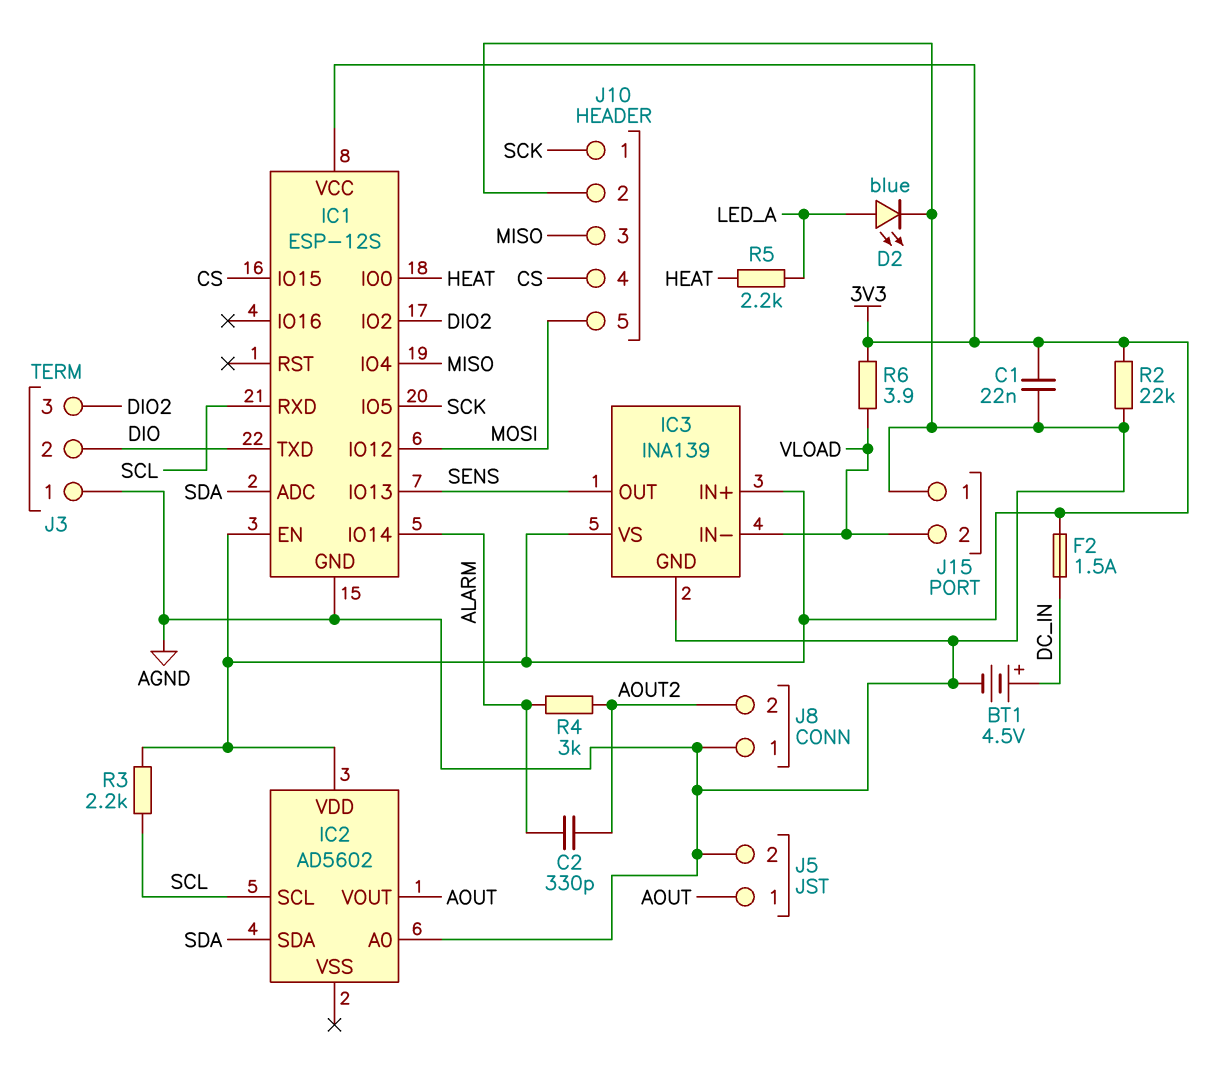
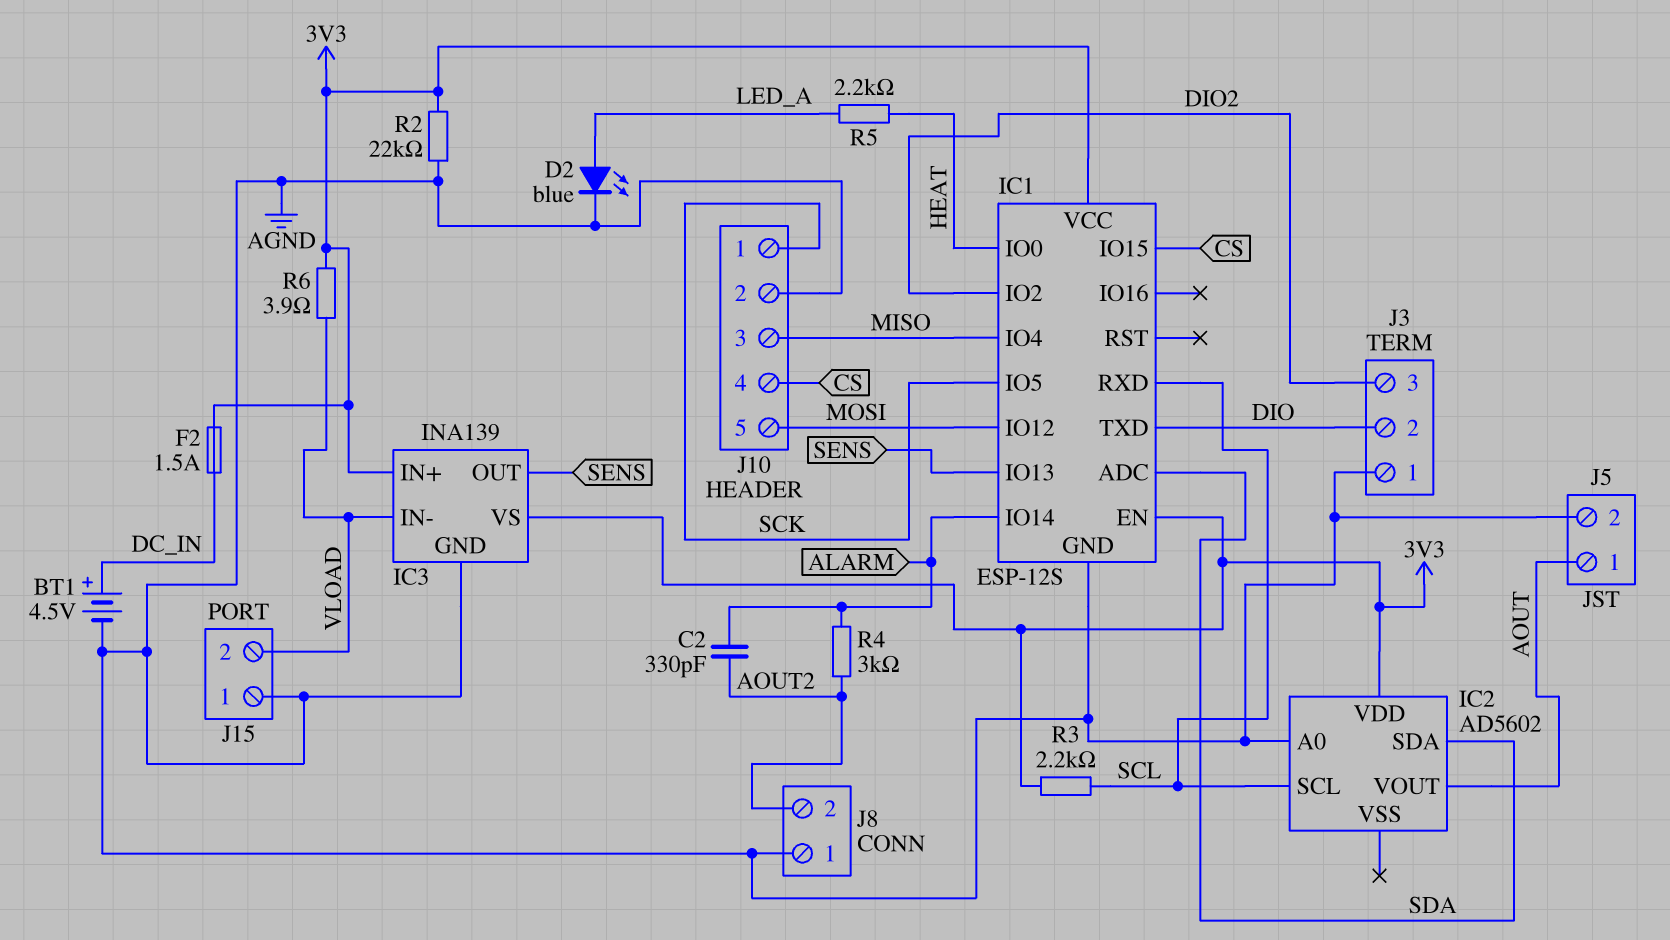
C1: 22nF (3V3, AGND) -> none

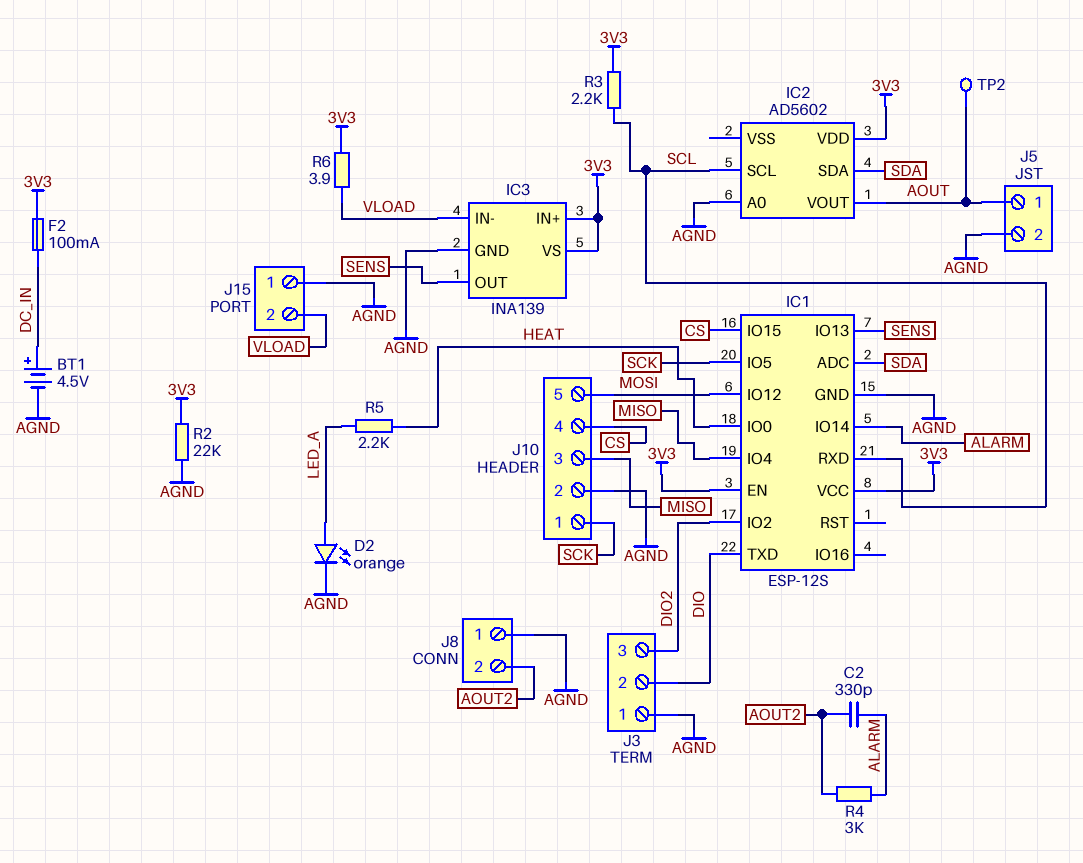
D2: LED blue (A LED_A, K AGND) -> LED orange (A LED_A, K AGND)
F2: 1.5A (3V3, DC_IN) -> 100mA (3V3, DC_IN)
TP2: none -> test point (AOUT)

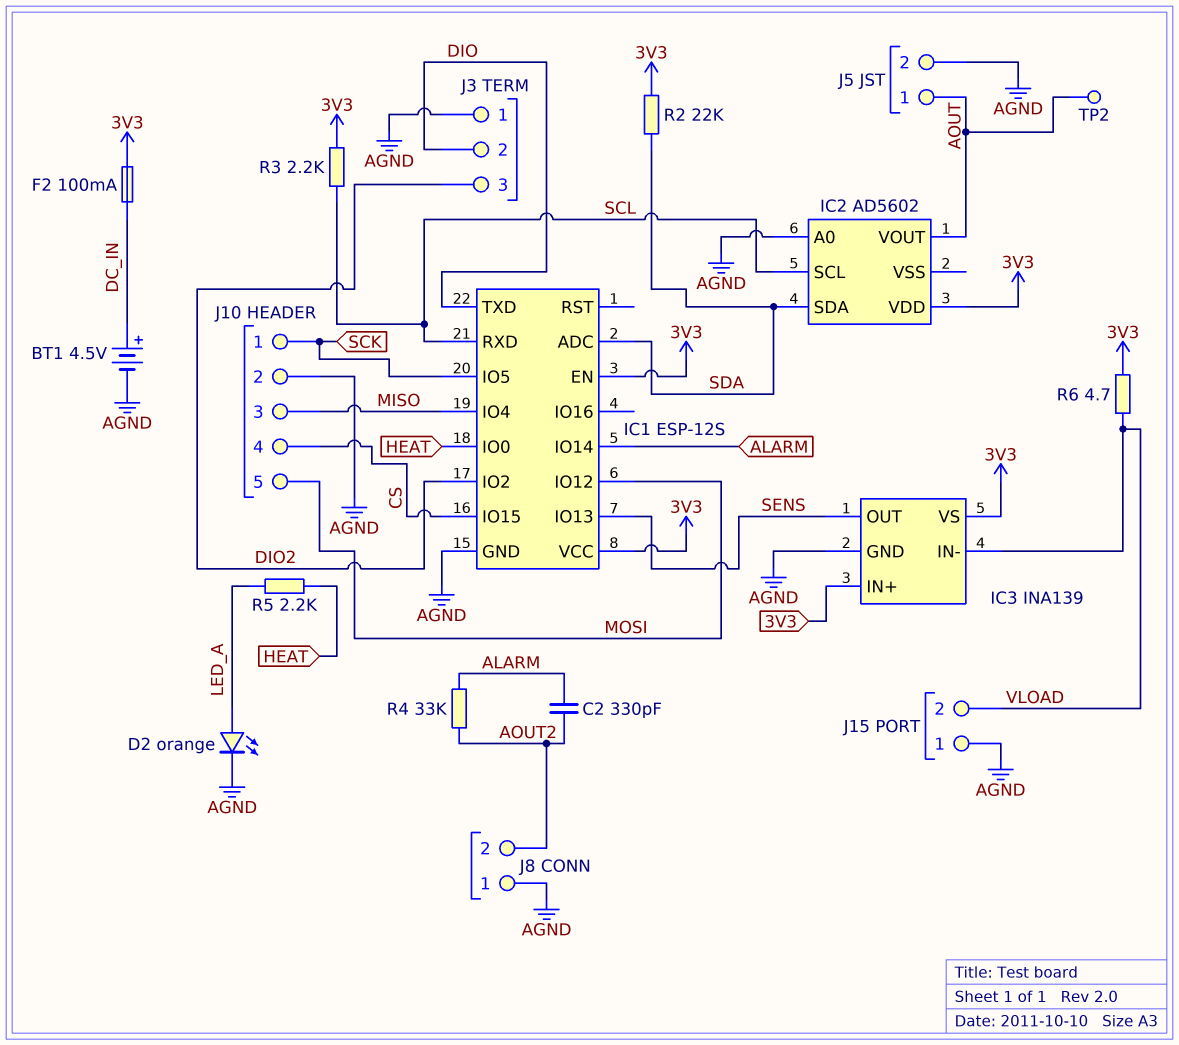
R2: 22k (3V3, AGND) -> 22k (3V3, SDA)
R4: 3k (ALARM, AOUT2) -> 33k (ALARM, AOUT2)
R6: 3.9 (3V3, VLOAD) -> 4.7 (3V3, VLOAD)

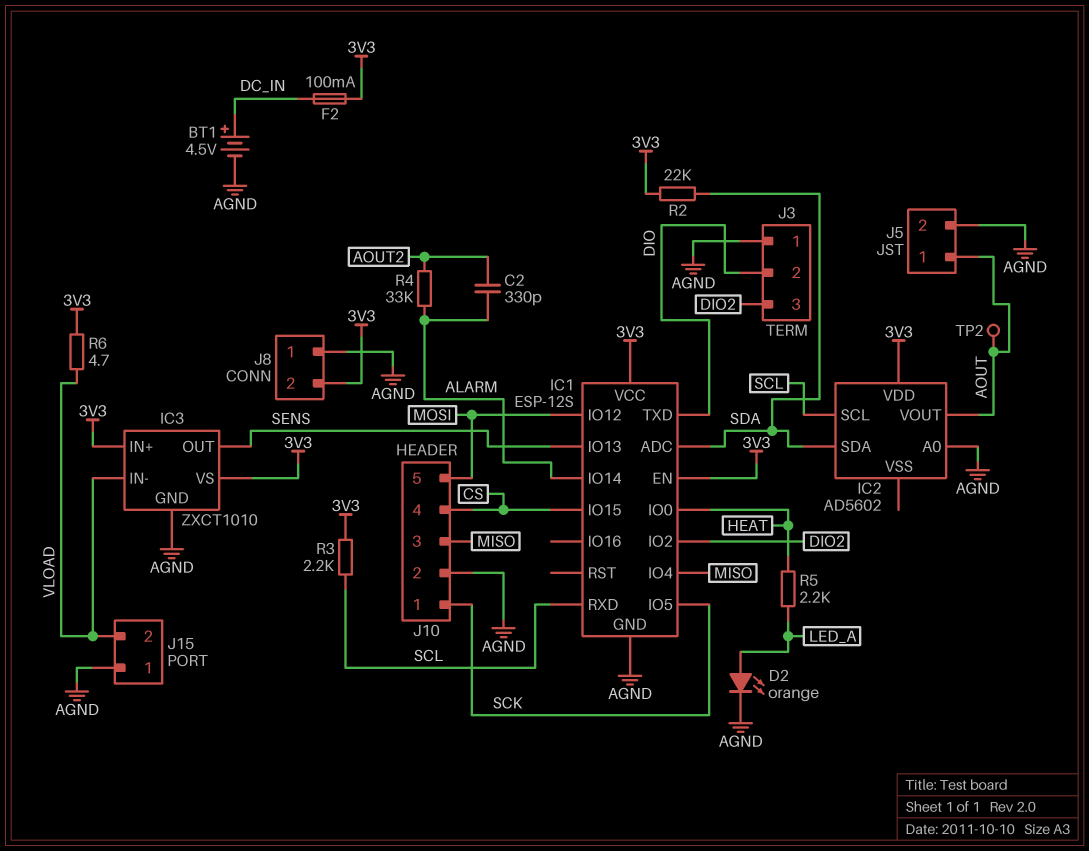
IC3: INA139 -> ZXCT1010
J8 pin 2: AOUT2 -> 3V3

